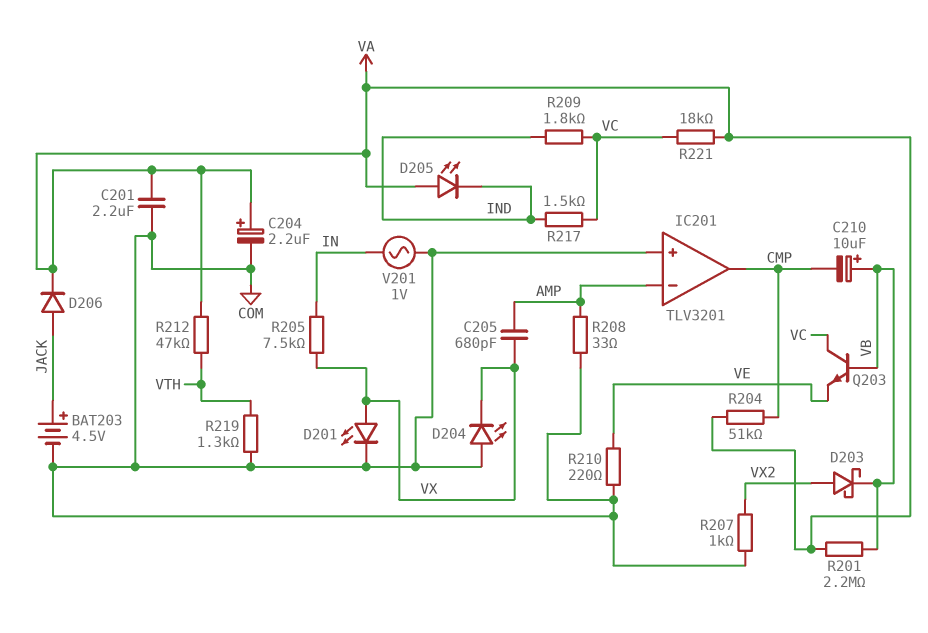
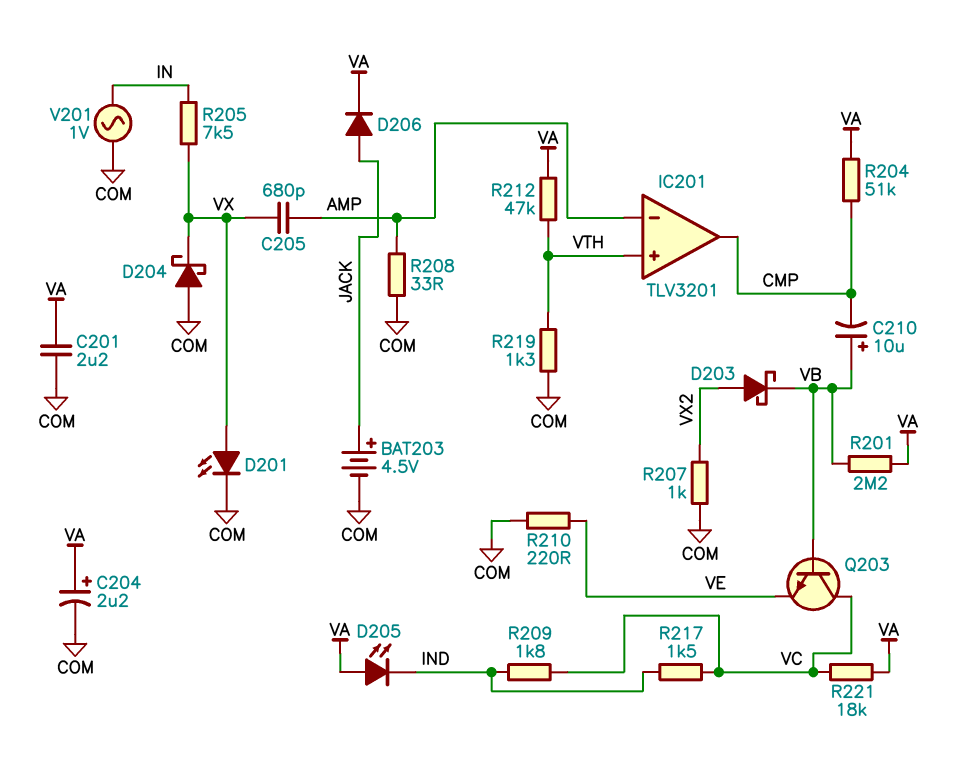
D204: LED (A COM, K VX) -> schottky (A COM, K VX)
IC201 pin in+: COM -> VTH

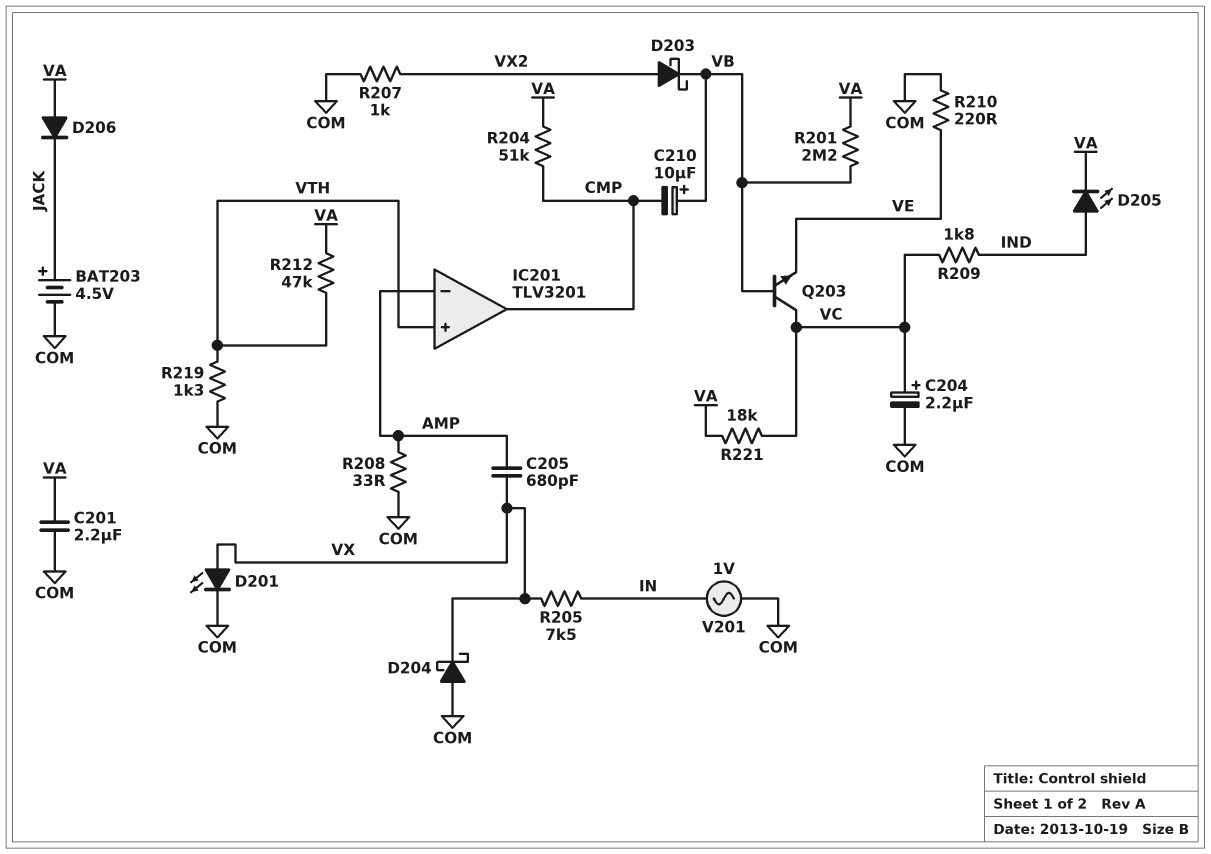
C204: 2.2uF (plus VA, minus COM) -> 2.2uF (plus VC, minus COM)
D205: LED (A VA, K IND) -> LED (A IND, K VA)
D206: diode (A JACK, K VA) -> diode (A VA, K JACK)
R217: 1.5k (IND, VC) -> none

